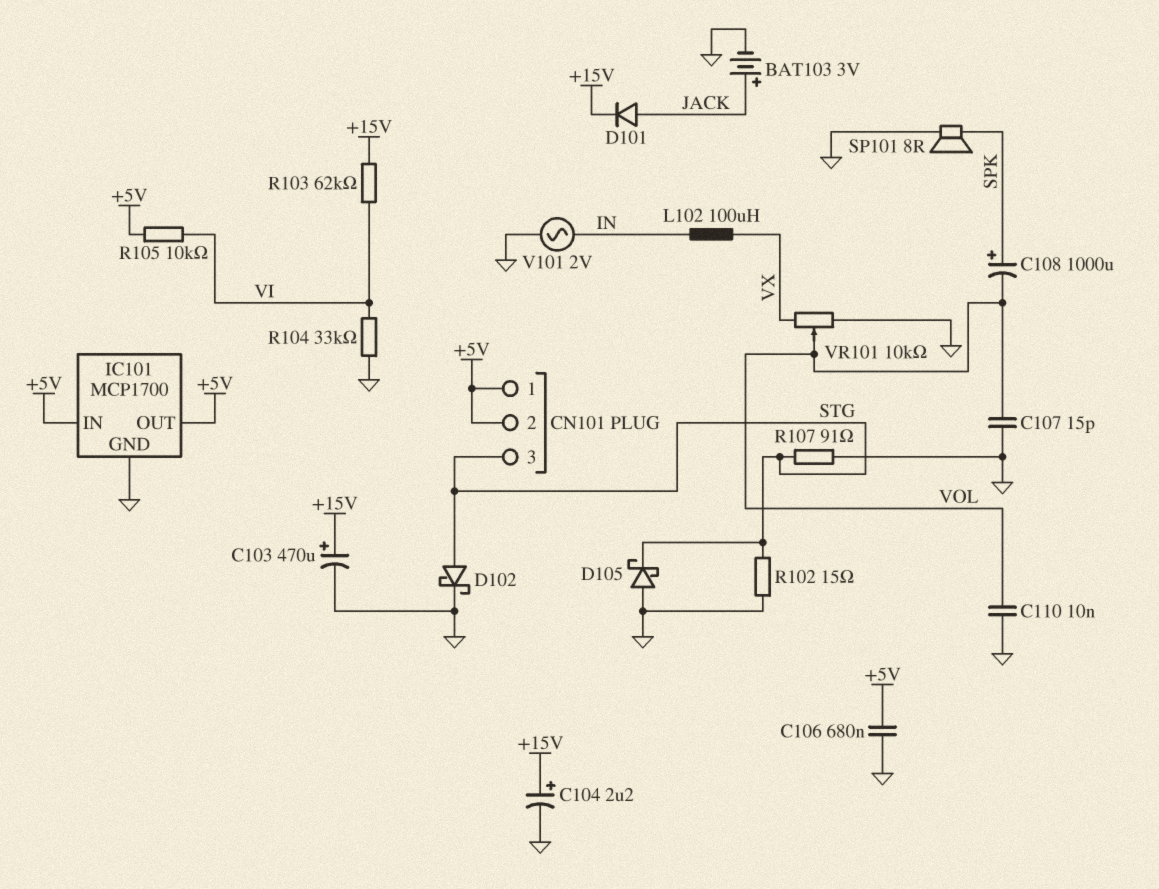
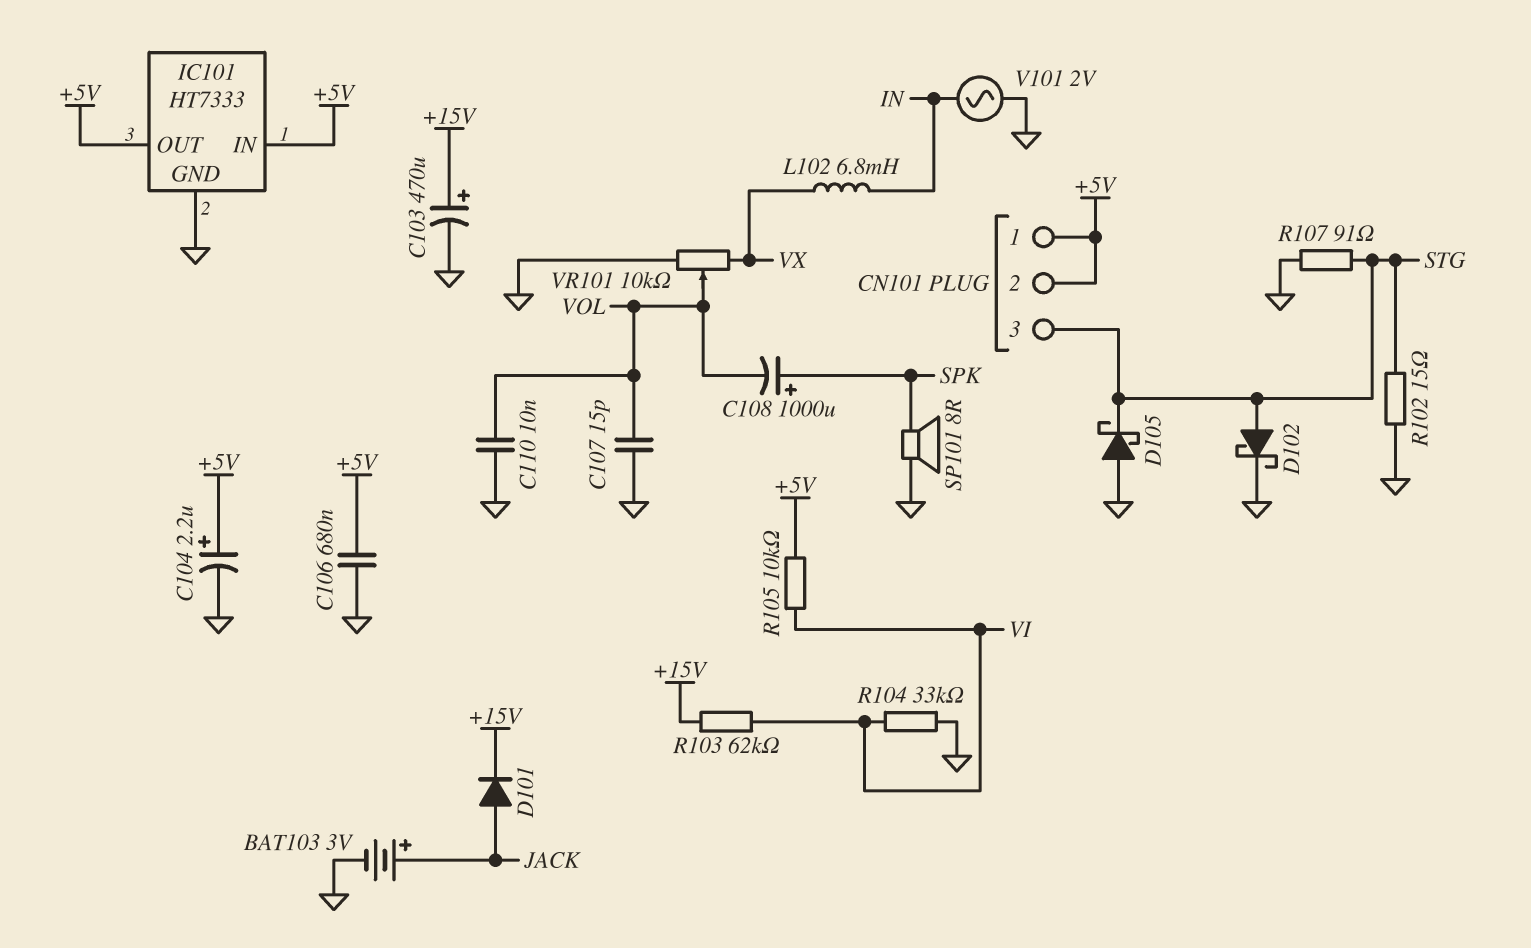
C104: 2.2uF (plus +15V, minus GND) -> 2.2uF (plus +5V, minus GND)
IC101: MCP1700 -> HT7333
L102: 100uH (IN, VX) -> 6.8mH (IN, VX)

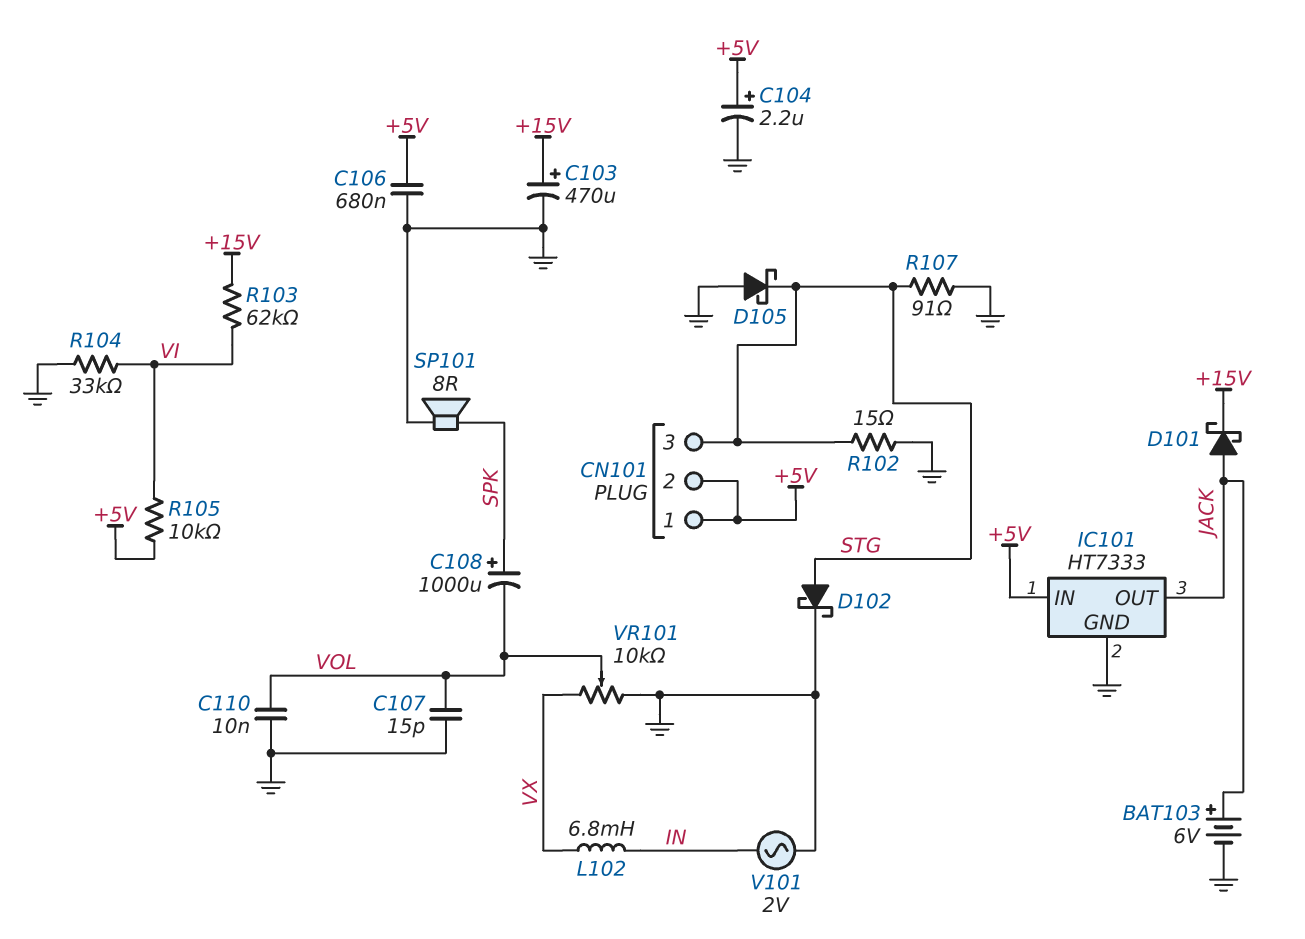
BAT103: 3V (plus JACK, minus GND) -> 6V (plus JACK, minus GND)
D101: diode (A JACK, K +15V) -> schottky (A JACK, K +15V)
IC101 pin OUT: +5V -> JACK

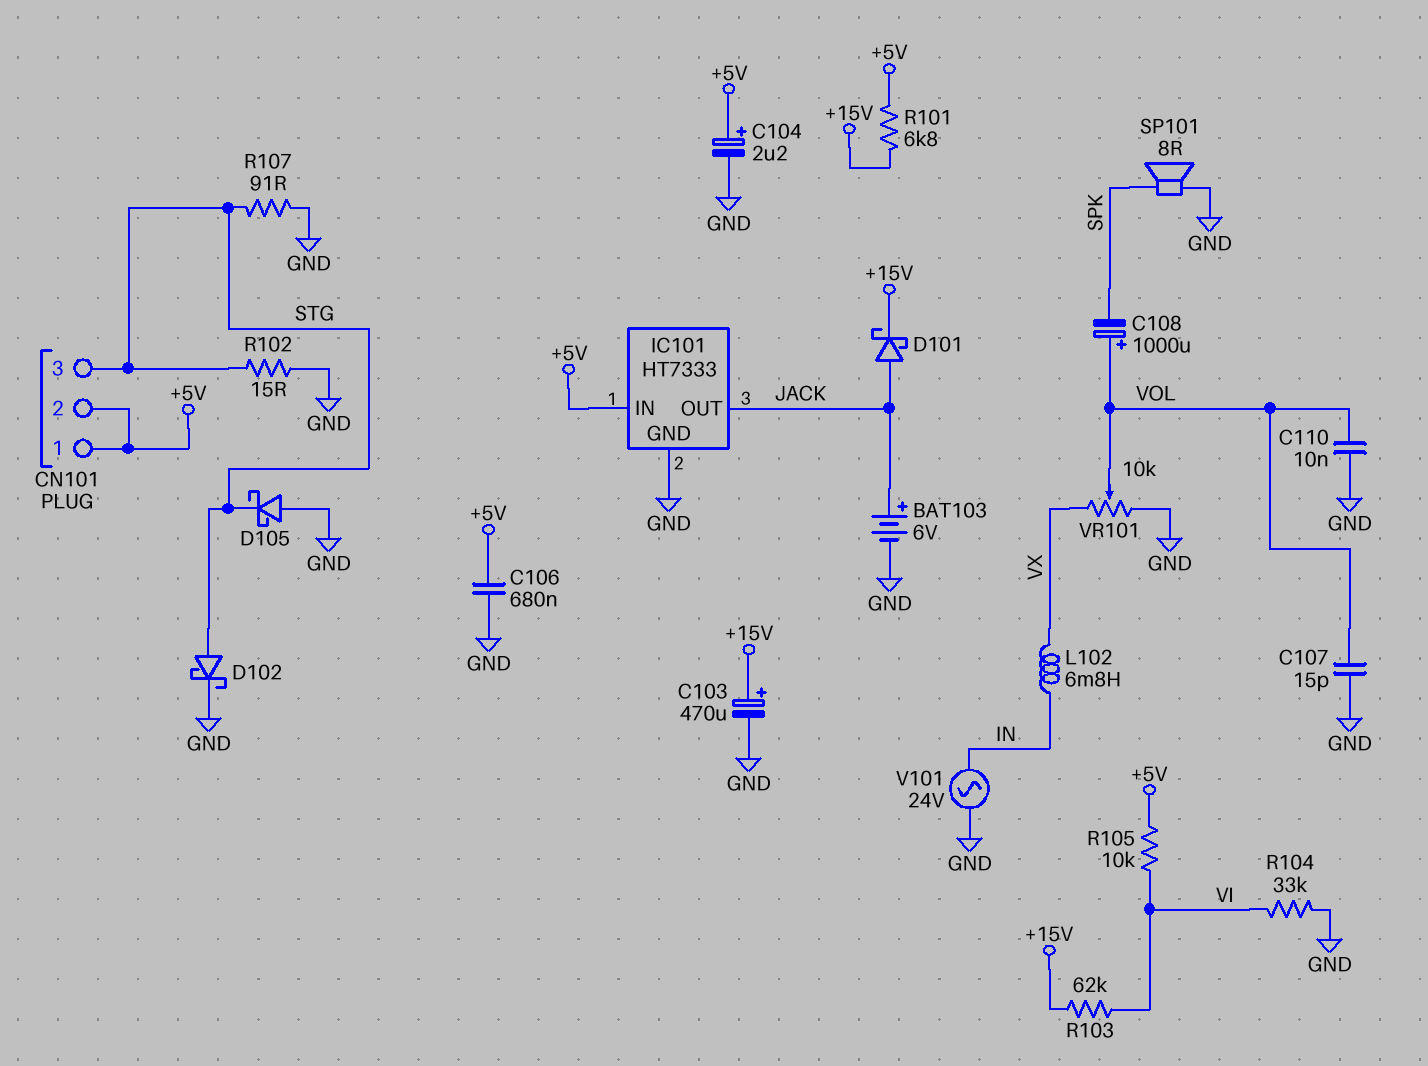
C108: 1000uF (plus SPK, minus VOL) -> 1000uF (plus VOL, minus SPK)
R101: none -> 6.8k (+5V, +15V)
V101: AC 2V (GND, IN) -> AC 24V (GND, IN)

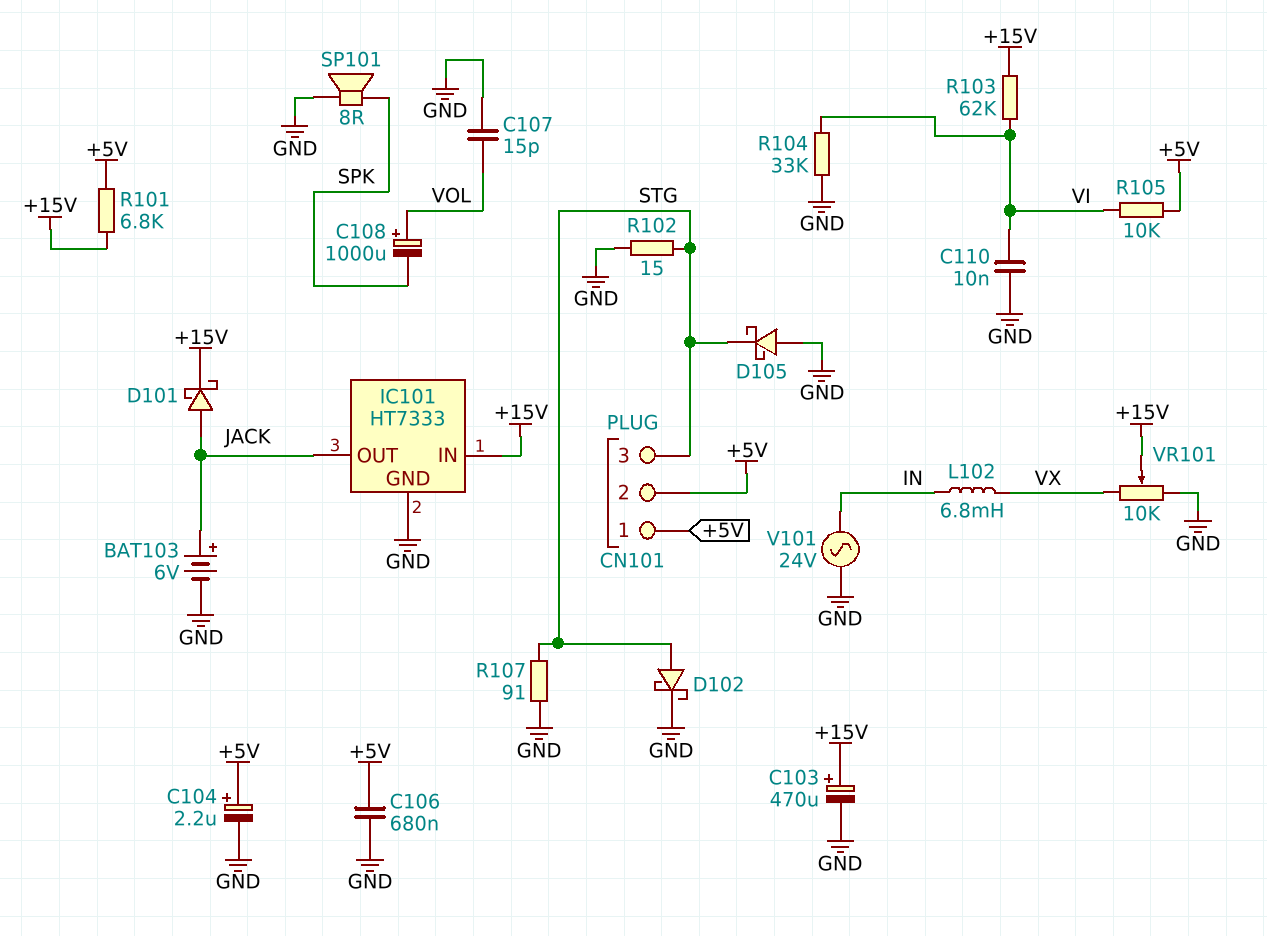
C110: 10nF (GND, VOL) -> 10nF (GND, VI)
IC101 pin IN: +5V -> +15V
VR101: 10k (GND, VX, wiper VOL) -> 10k (GND, VX, wiper +15V)

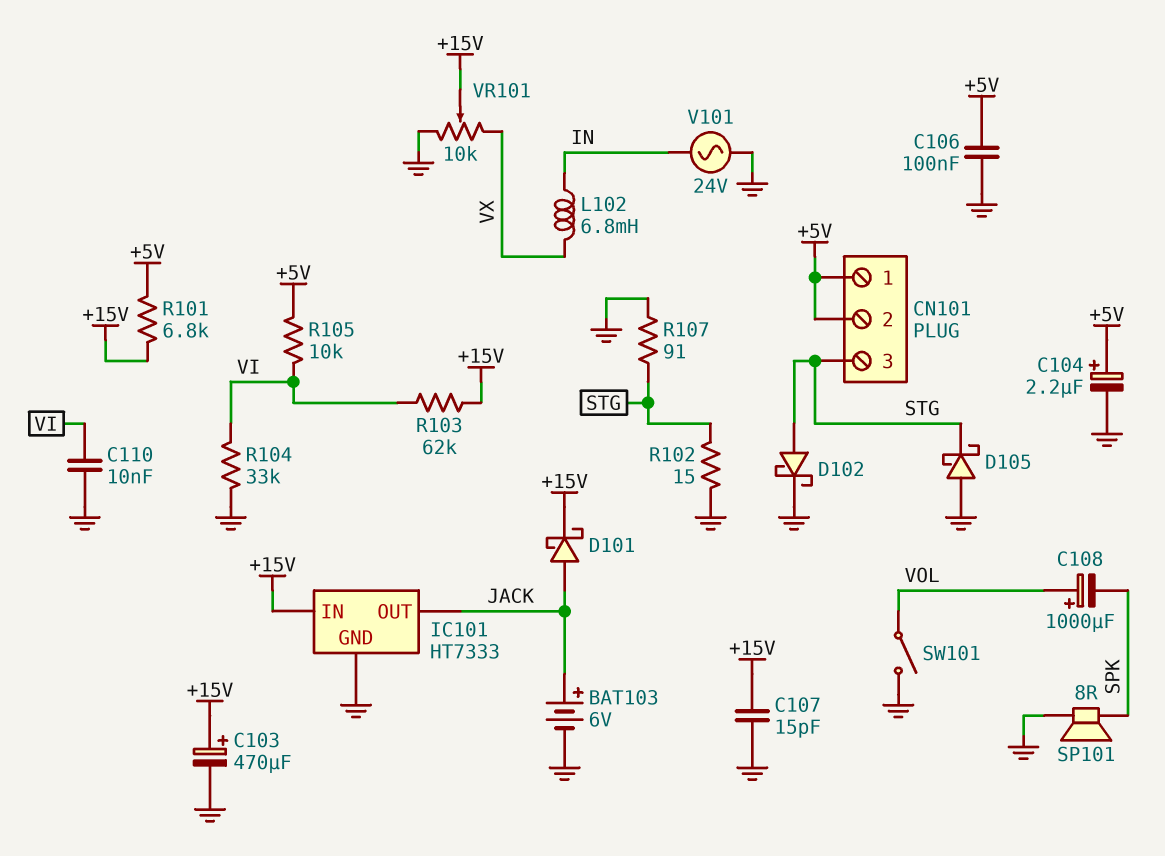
C106: 680nF (+5V, GND) -> 100nF (+5V, GND)
C107: 15pF (GND, VOL) -> 15pF (+15V, GND)
SW101: none -> switch (GND, VOL)

